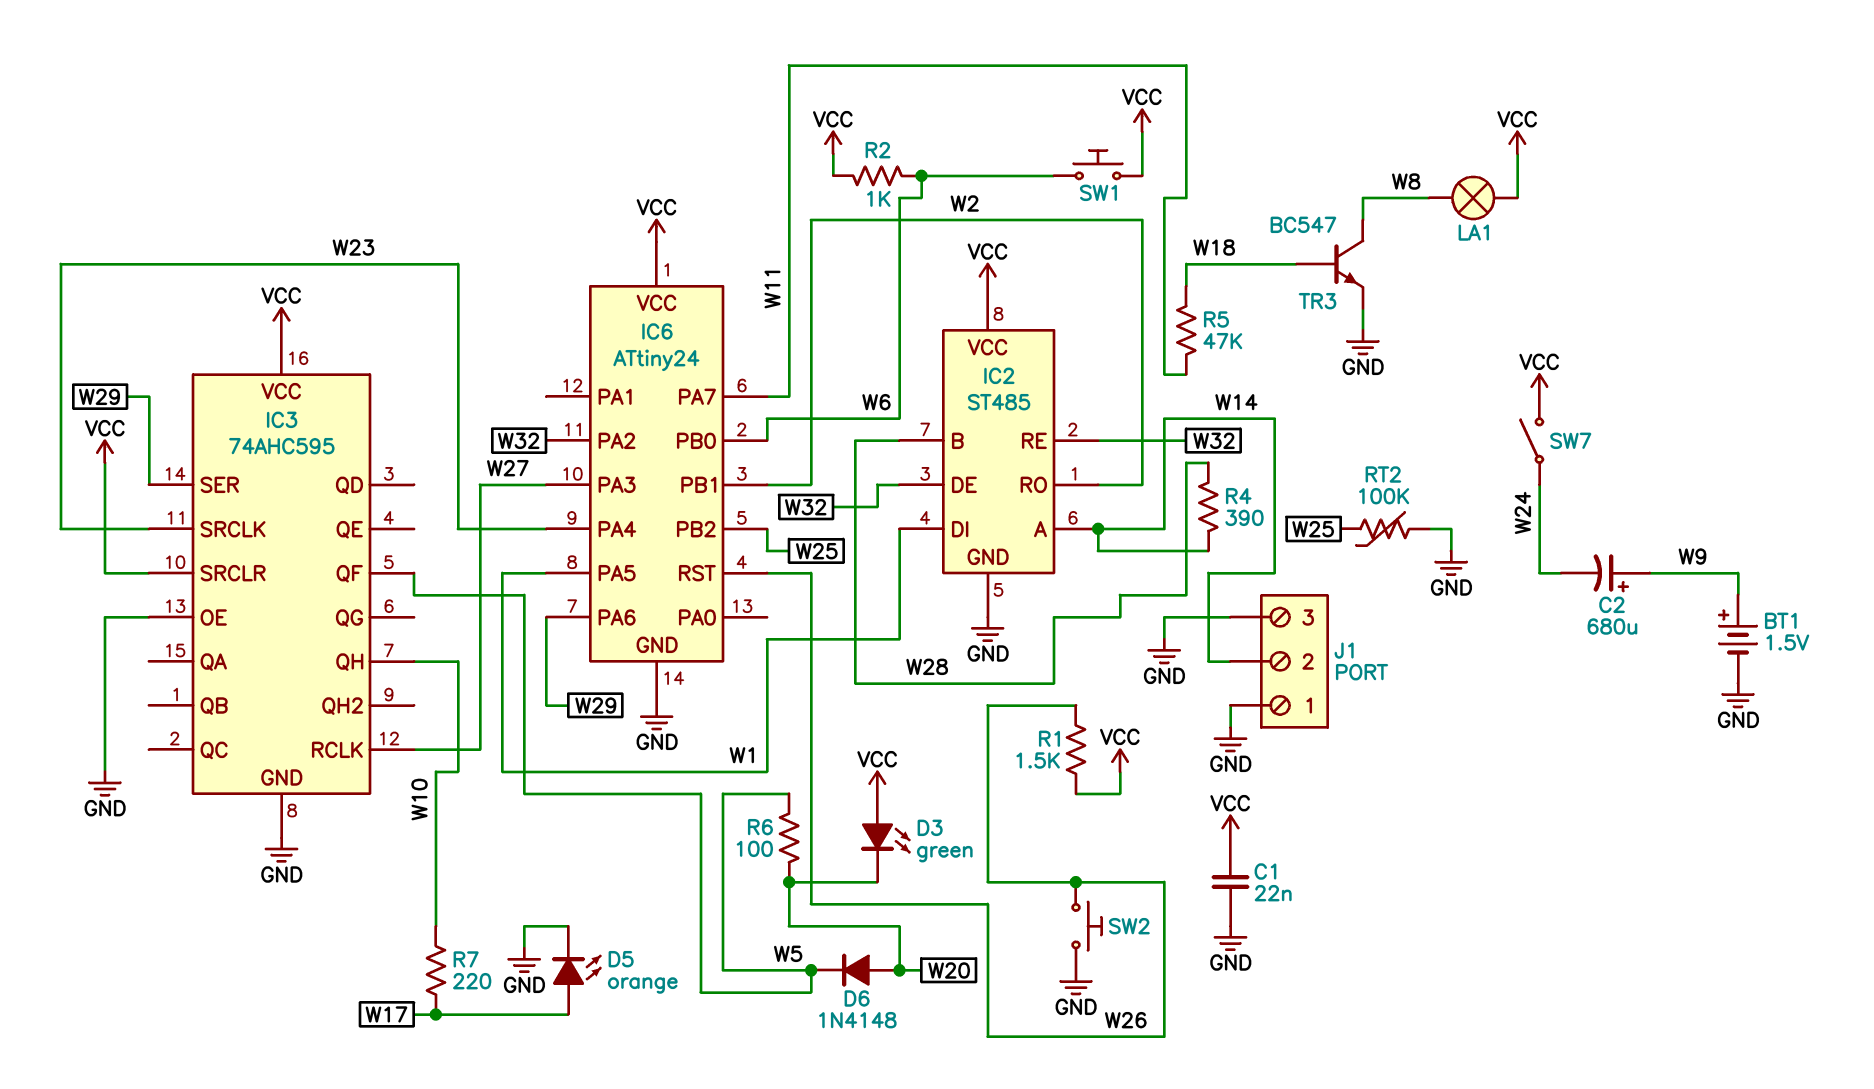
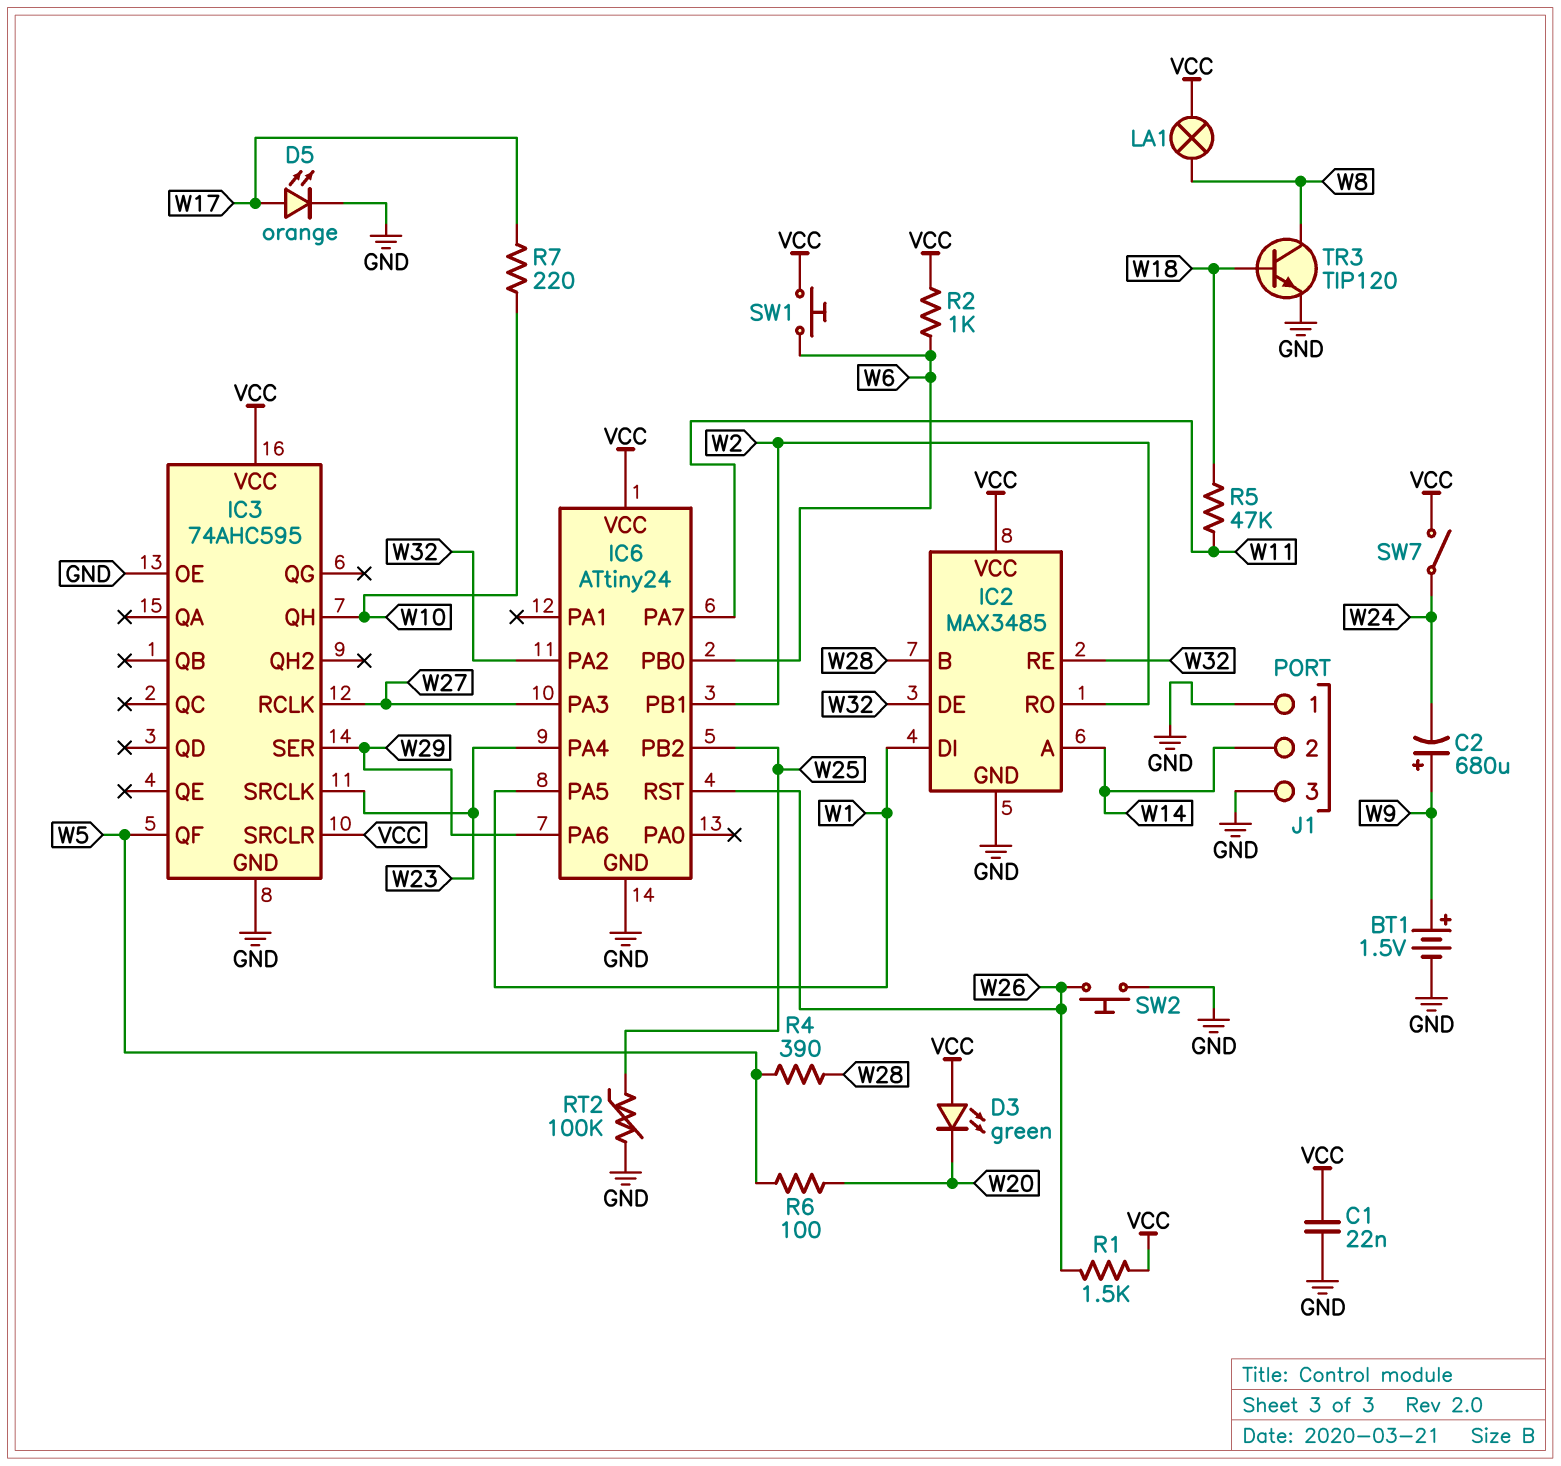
D6: diode 1N4148 (A W20, K W5) -> none
IC2: ST485 -> MAX3485
R4: 390 (W14, W28) -> 390 (W5, W28)
TR3: NPN BC547 (B W18, C W8, E GND) -> NPN TIP120 (B W18, C W8, E GND)

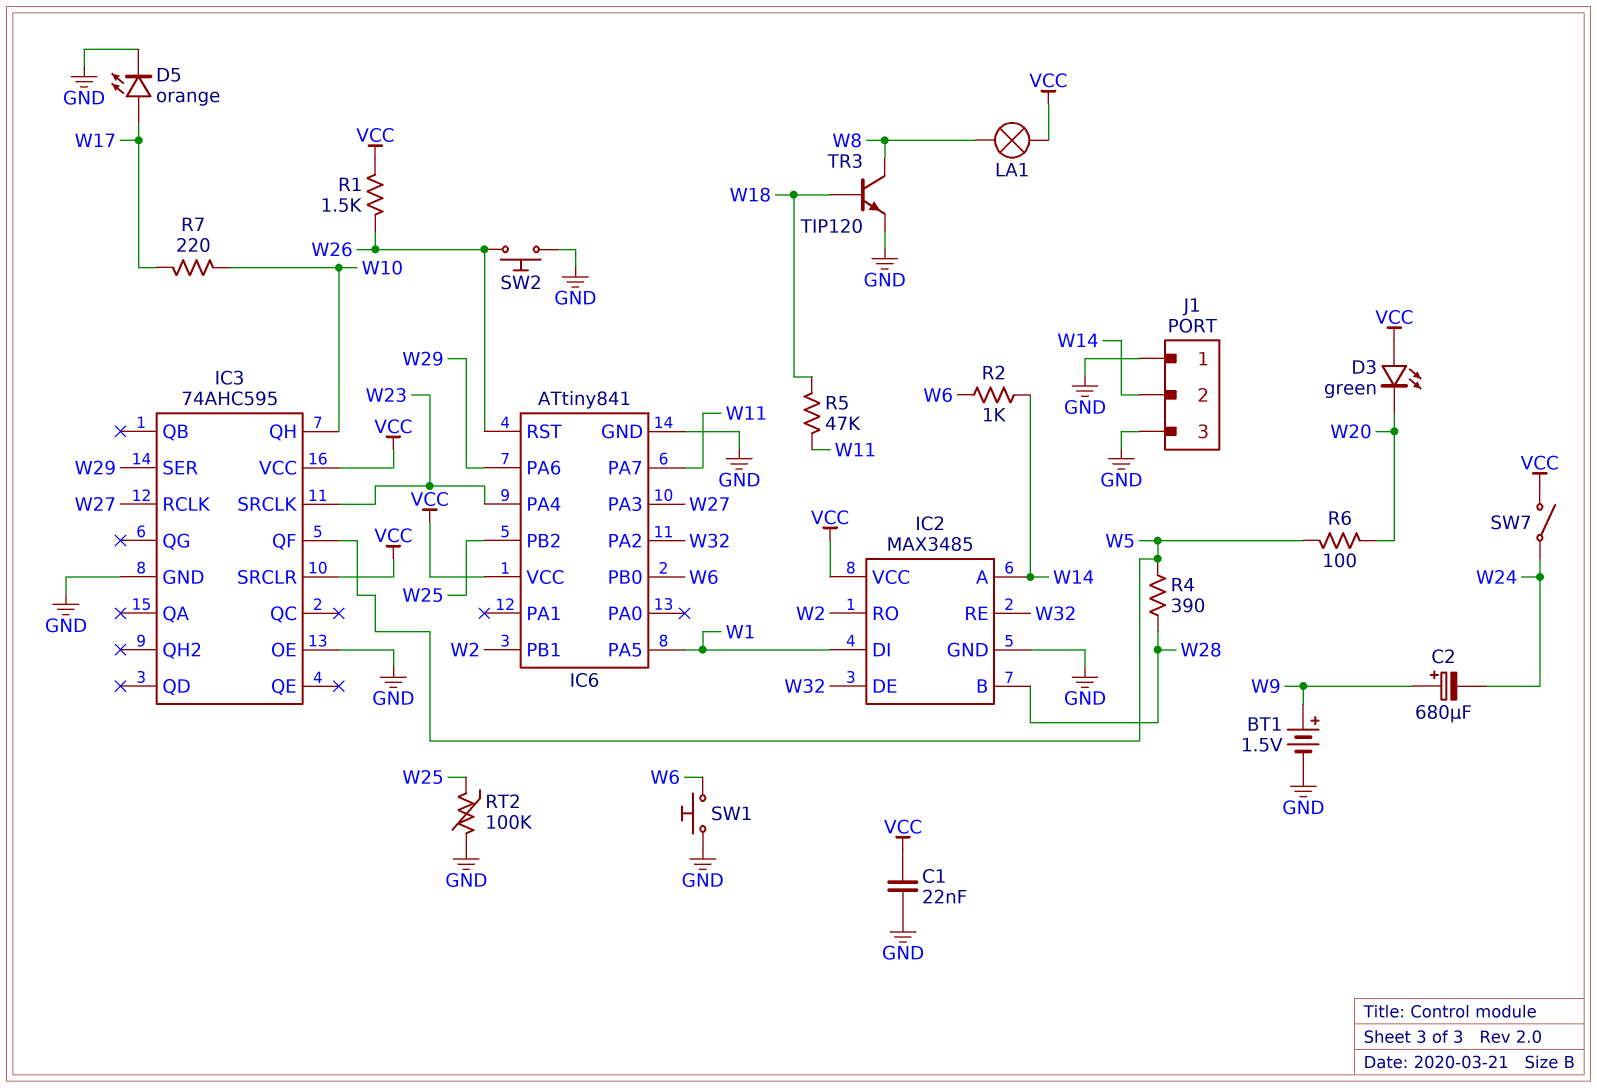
IC6: ATtiny24 -> ATtiny841
R2: 1k (VCC, W6) -> 1k (W6, W14)
SW1: button (VCC, W6) -> button (GND, W6)

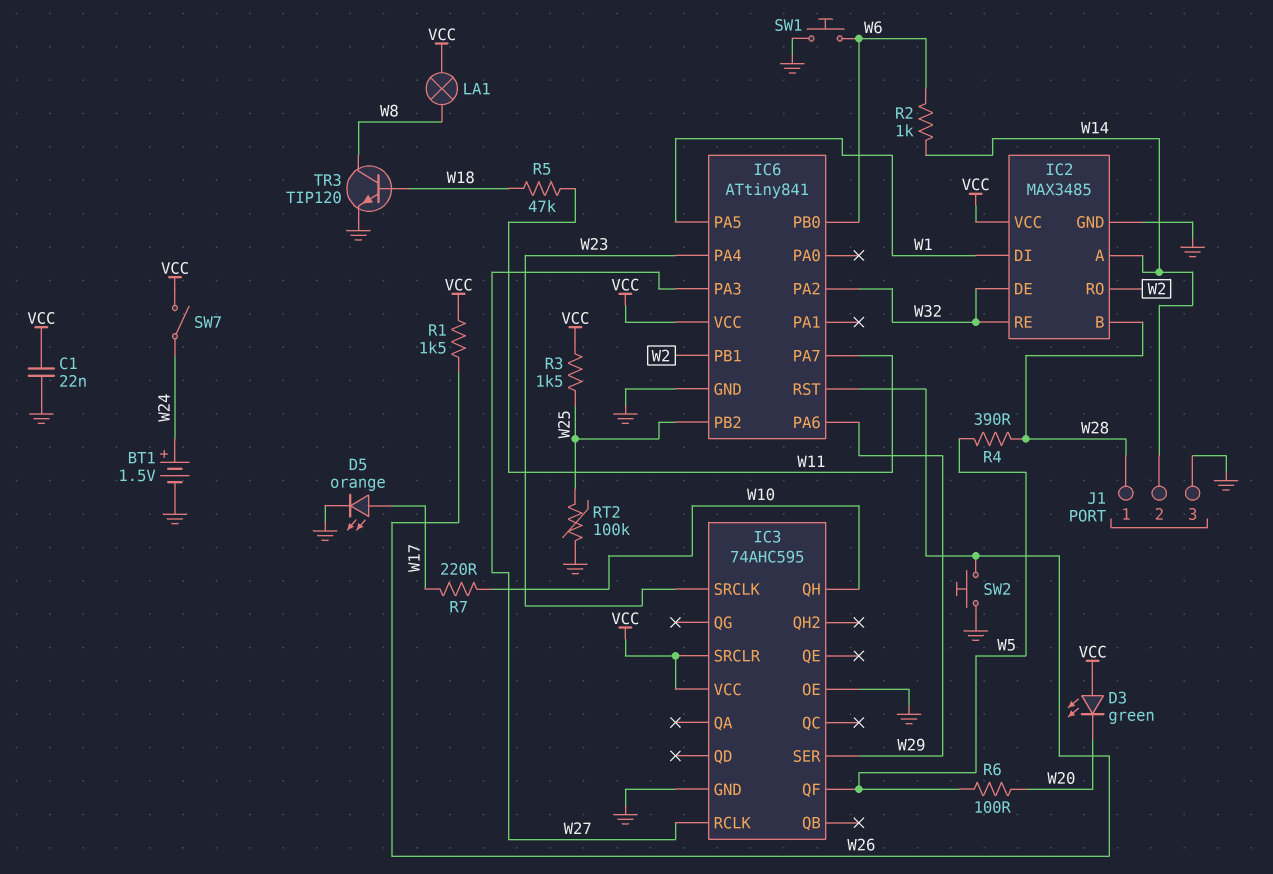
BT1: 1.5V (plus W9, minus GND) -> 1.5V (plus W24, minus GND)
C2: 680uF (plus W9, minus W24) -> none
J1 pin 1: GND -> W28
R3: none -> 1.5k (VCC, W25)

